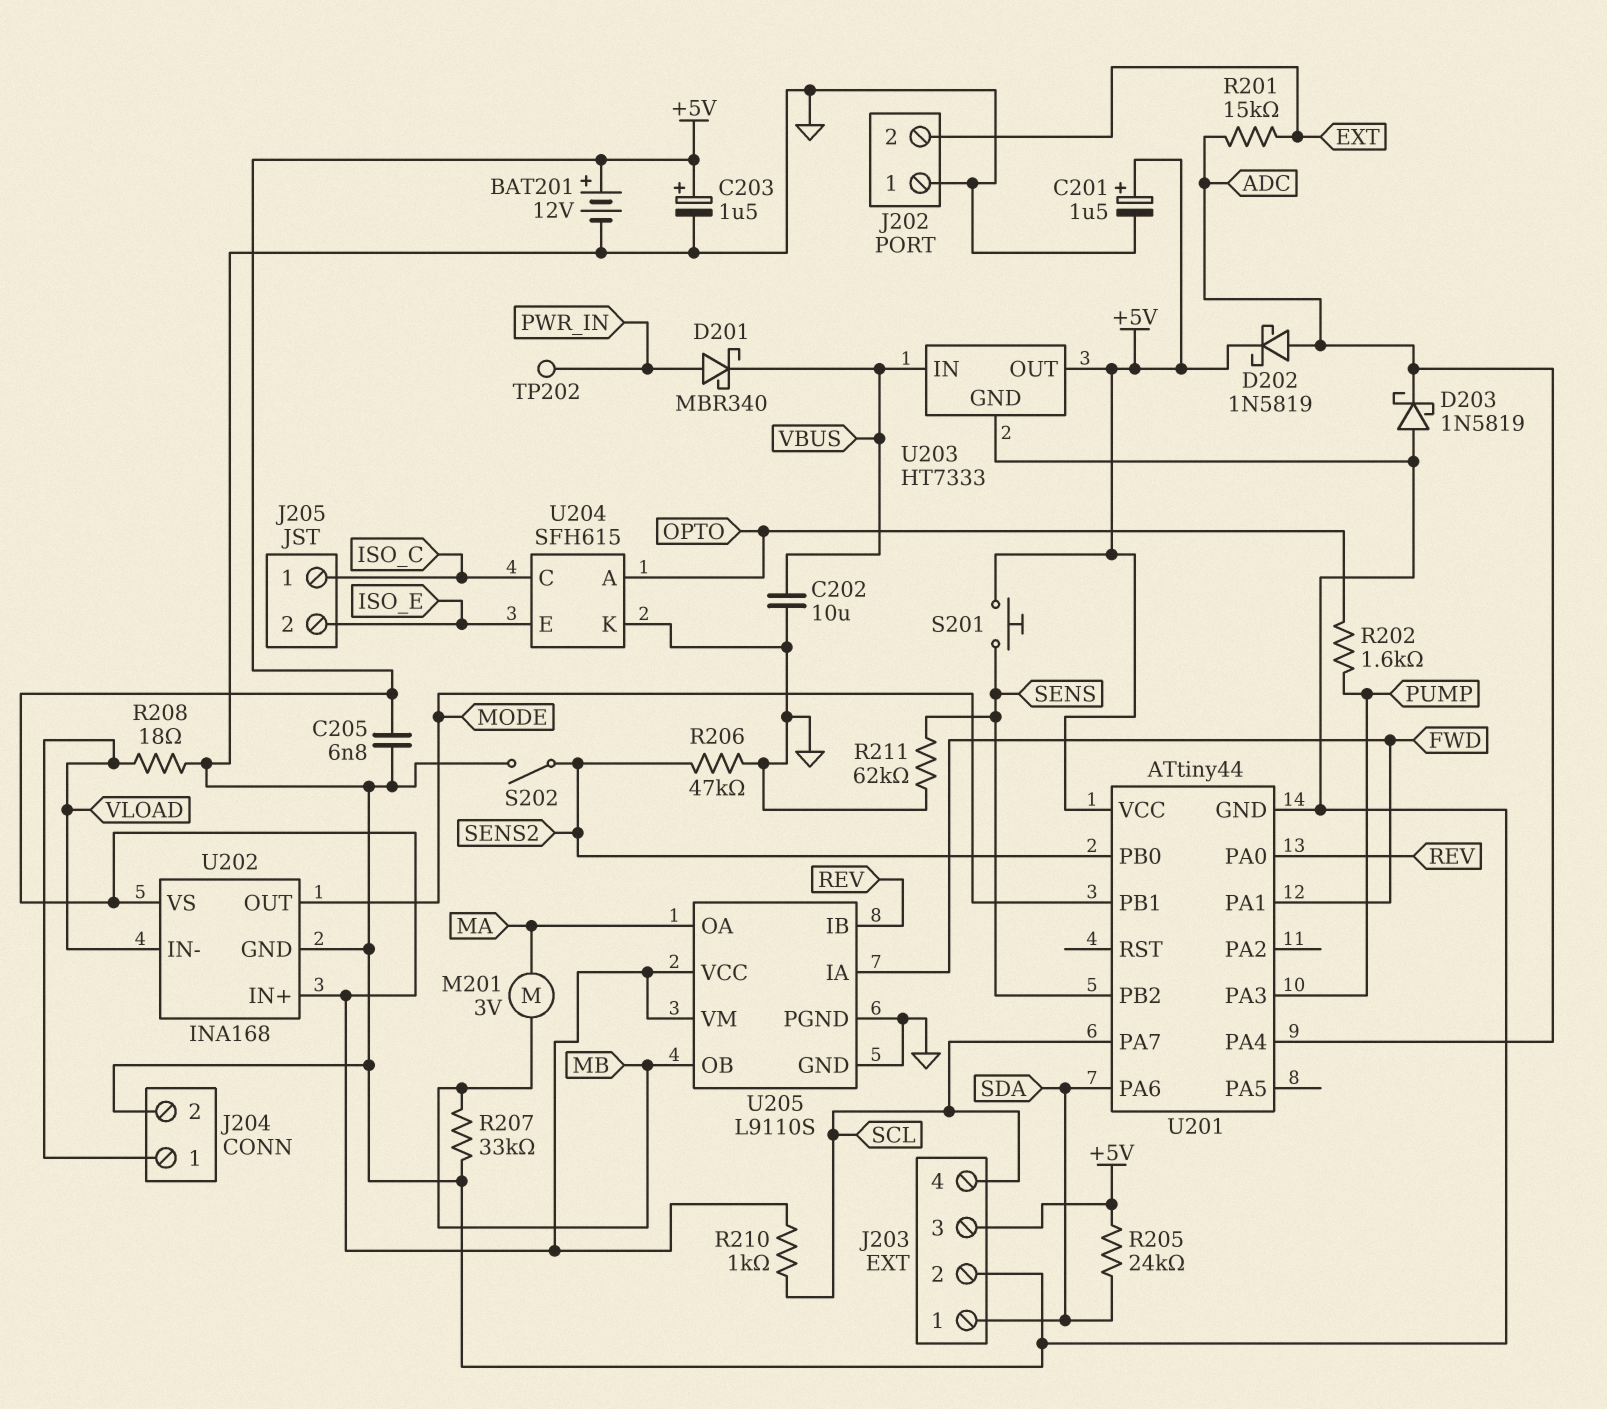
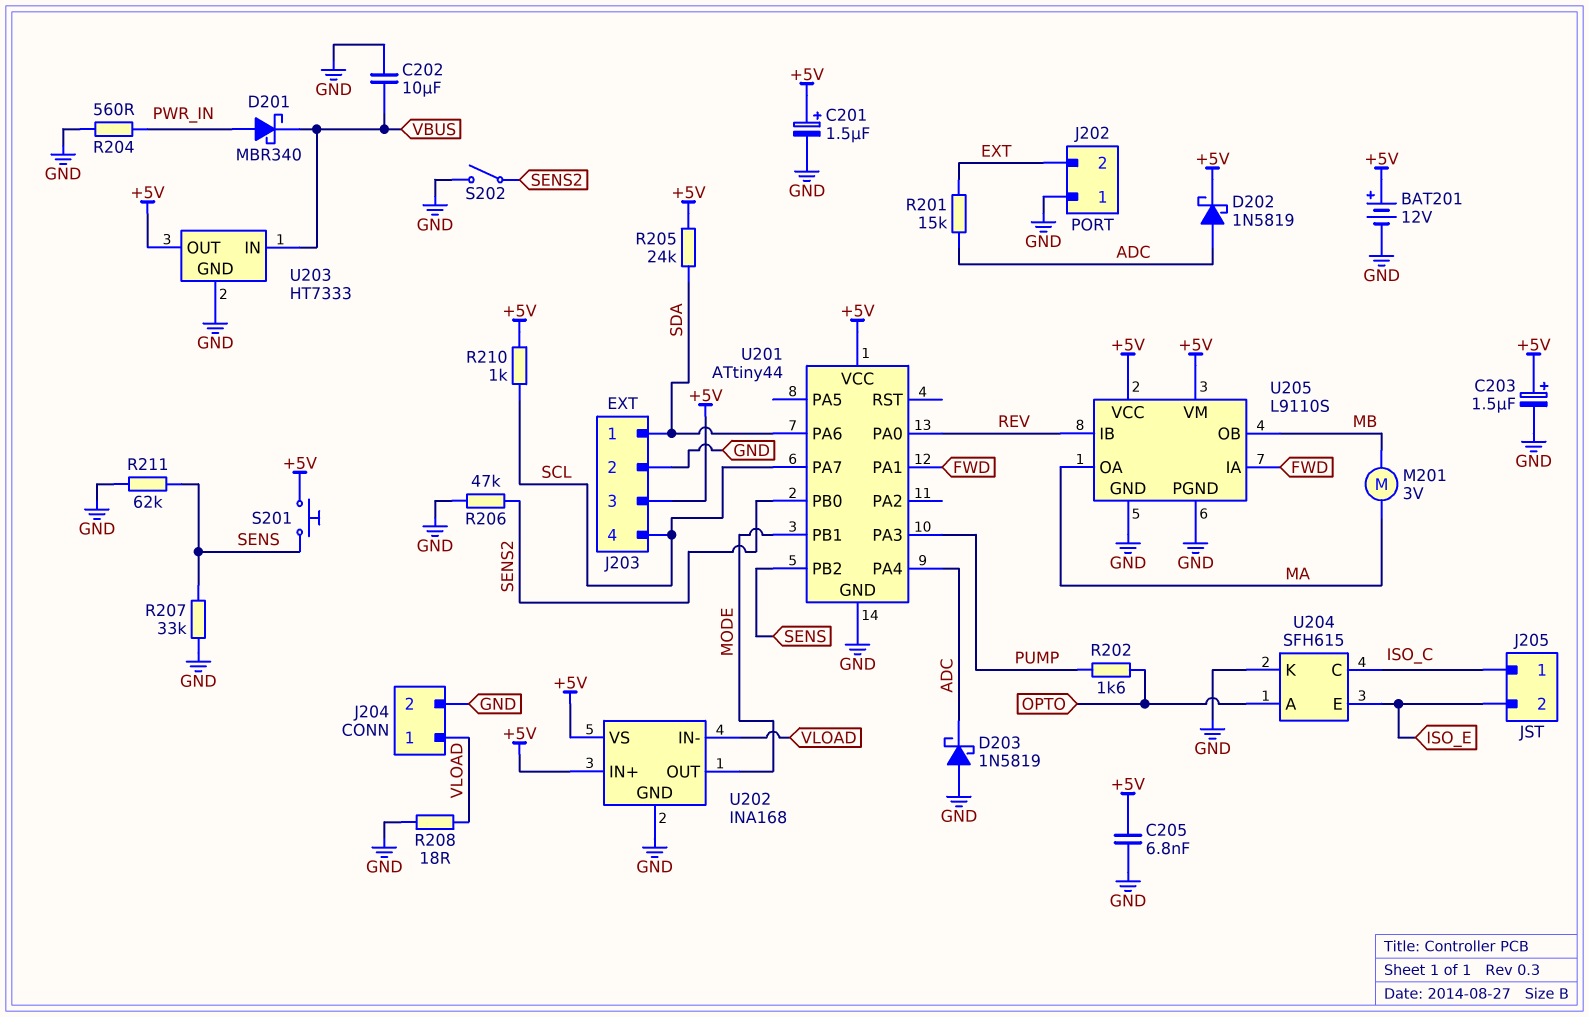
R204: none -> 560 (GND, PWR_IN)
R207: 33k (GND, MB) -> 33k (GND, SENS)
TP202: test point (PWR_IN) -> none

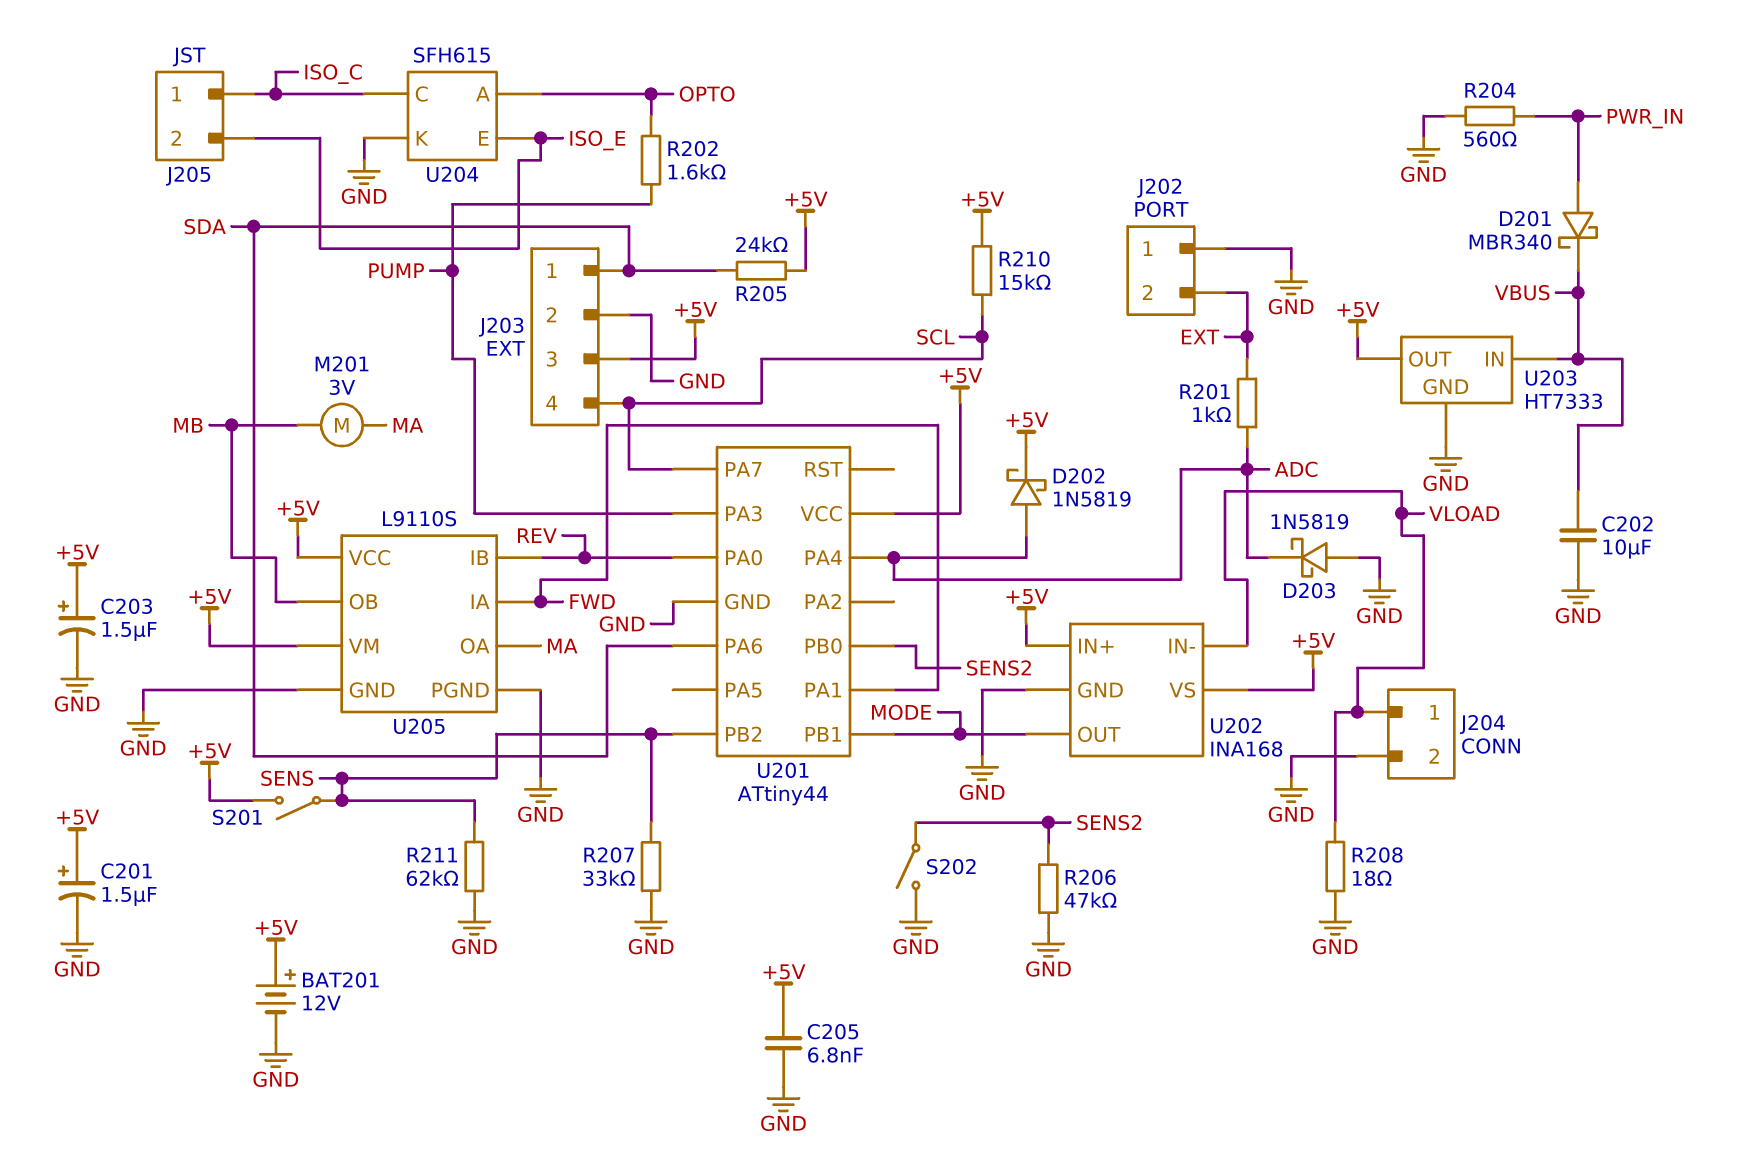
R201: 15k (ADC, EXT) -> 1k (ADC, EXT)
R210: 1k (+5V, SCL) -> 15k (+5V, SCL)
S201: button (+5V, SENS) -> switch (+5V, SENS)

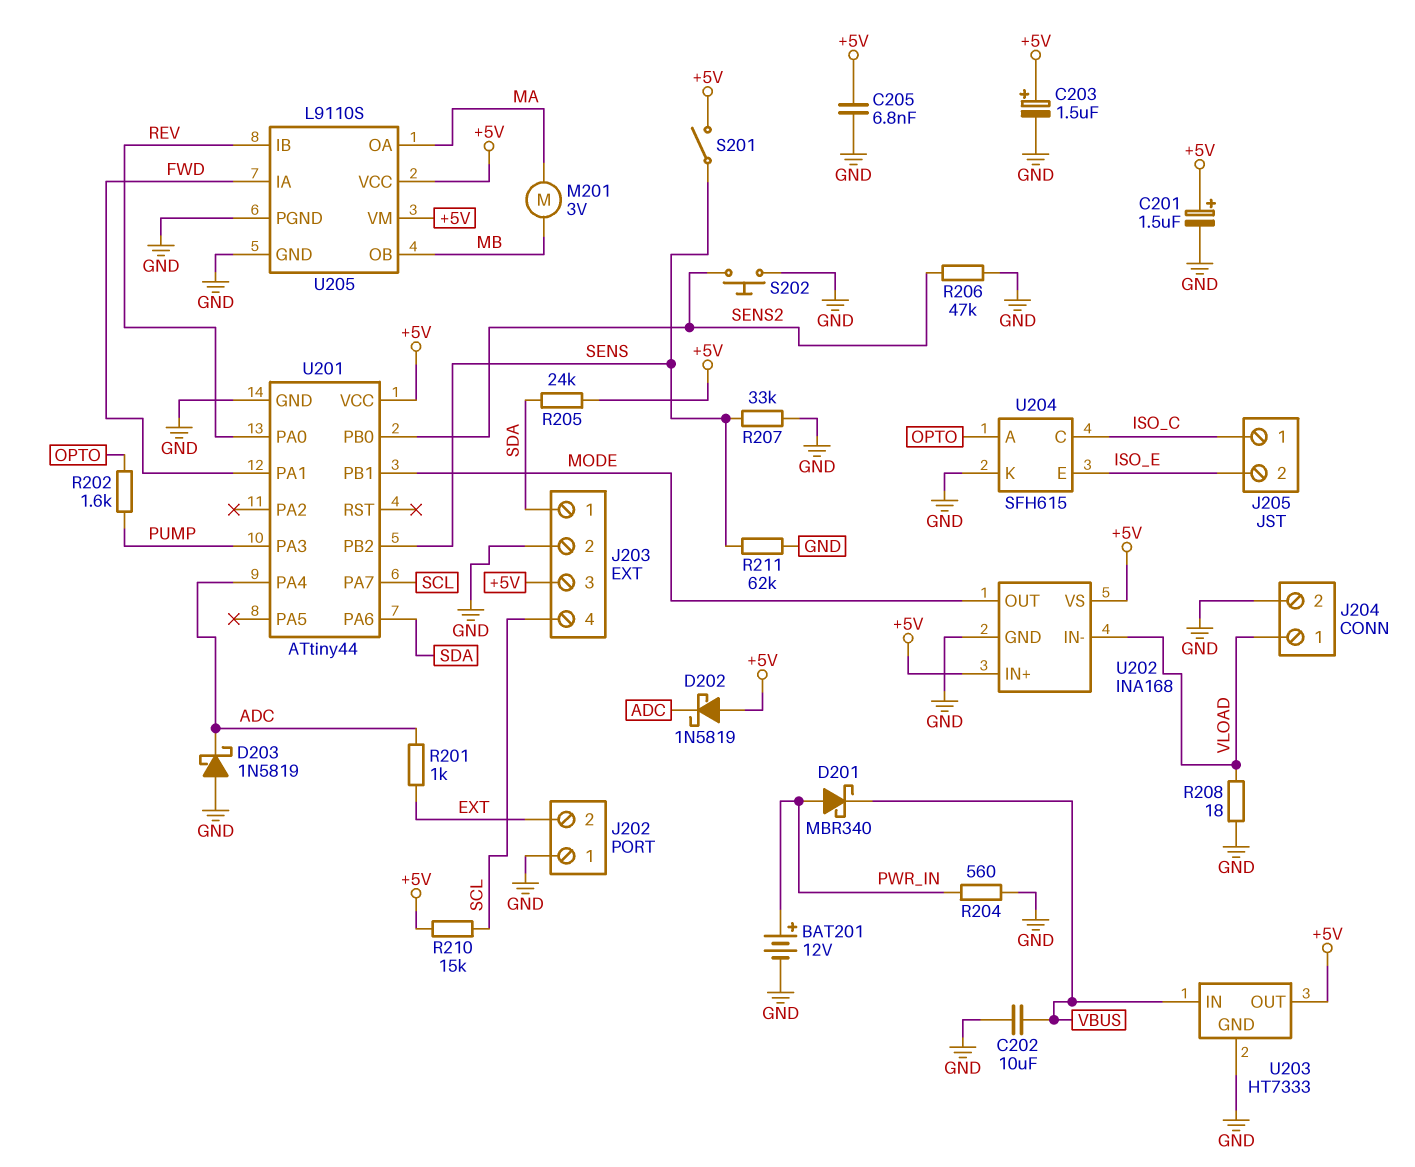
BAT201: 12V (plus +5V, minus GND) -> 12V (plus PWR_IN, minus GND)
D202: schottky 1N5819 (A ADC, K +5V) -> schottky 1N5819 (A +5V, K ADC)
S202: switch (GND, SENS2) -> button (GND, SENS2)

